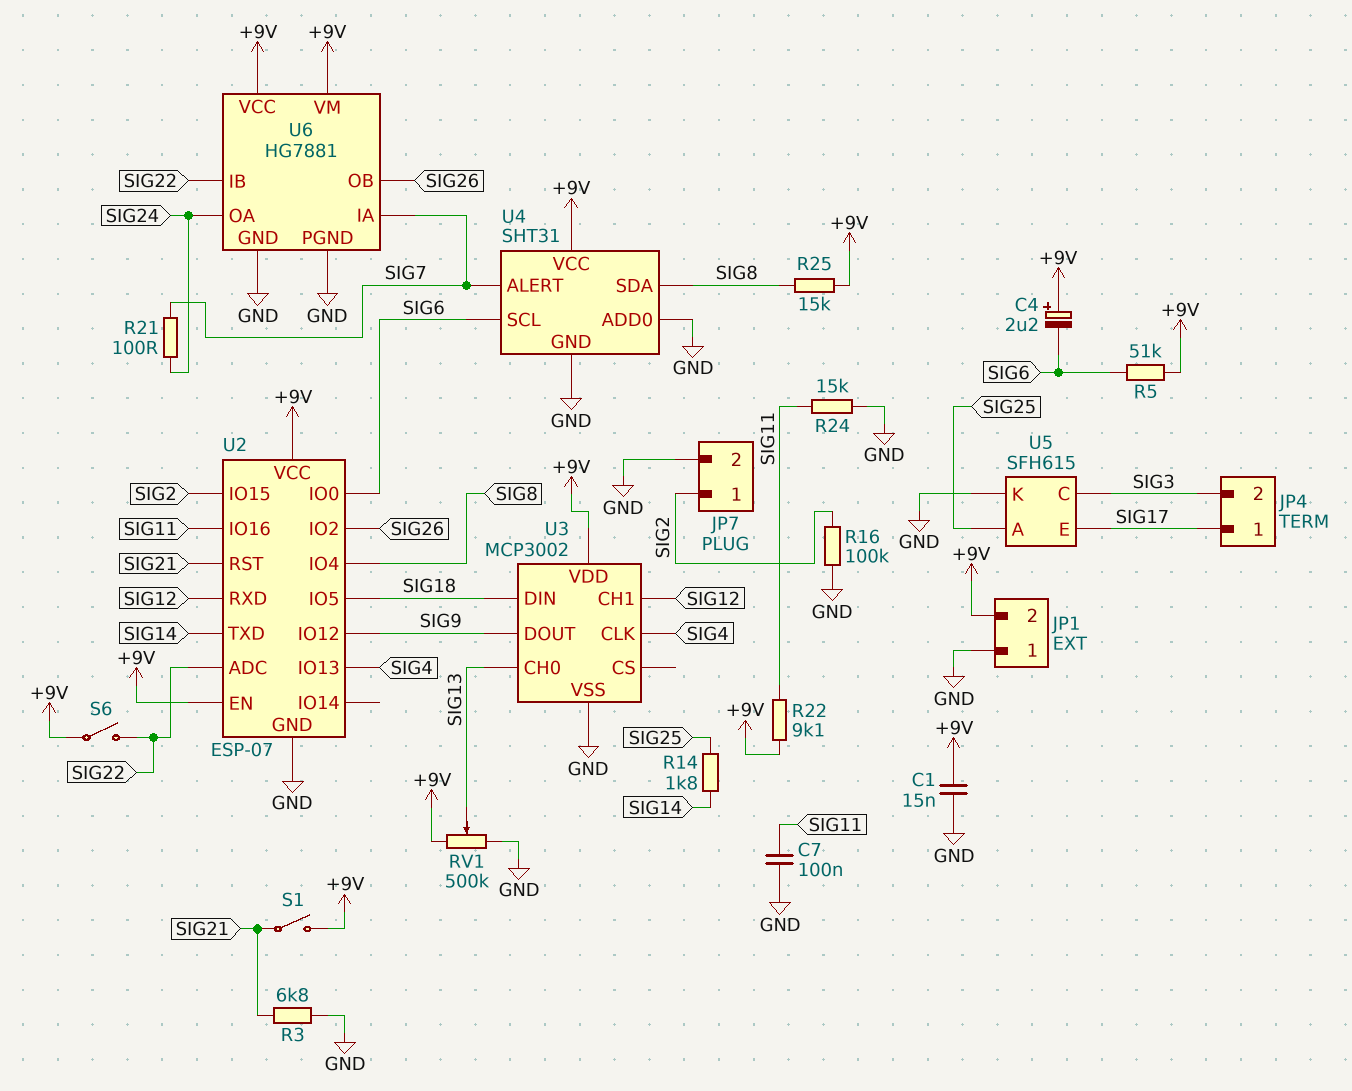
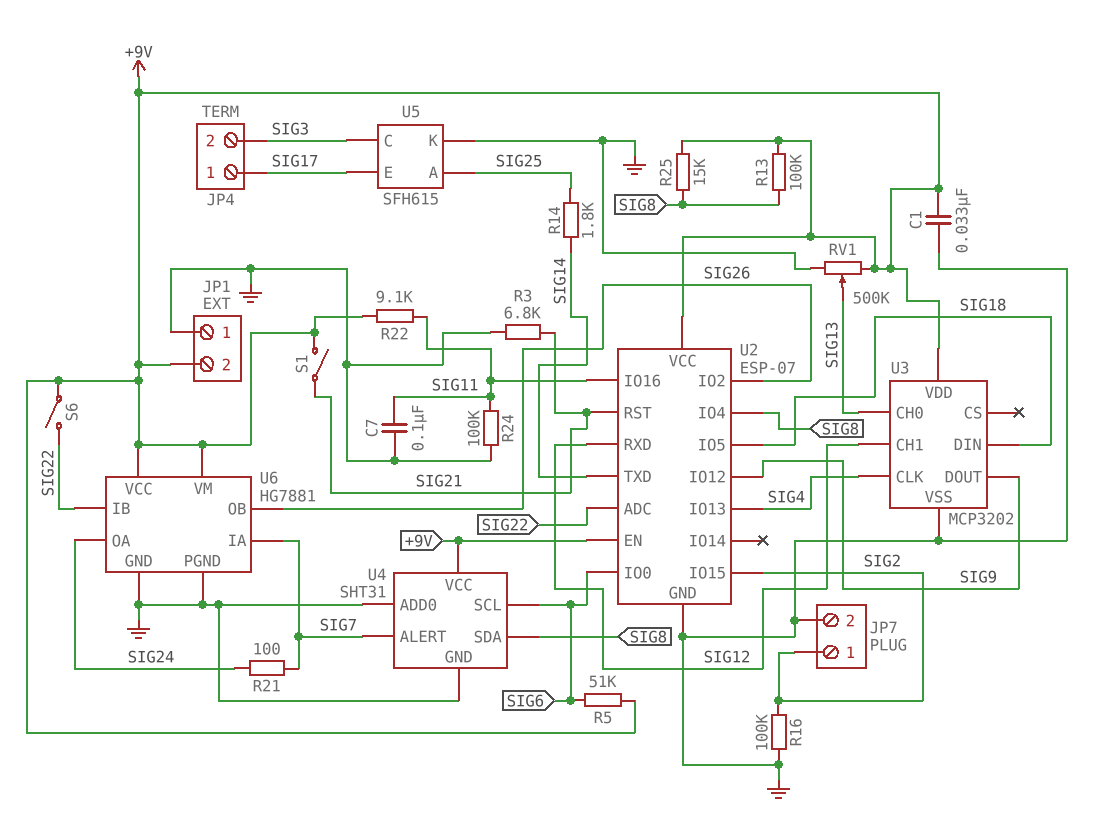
C1: 15nF (+9V, GND) -> 33nF (+9V, GND)
C4: 2.2uF (plus +9V, minus SIG6) -> none
R13: none -> 100k (+9V, SIG8)
R24: 15k (GND, SIG11) -> 100k (GND, SIG11)
U3: MCP3002 -> MCP3202

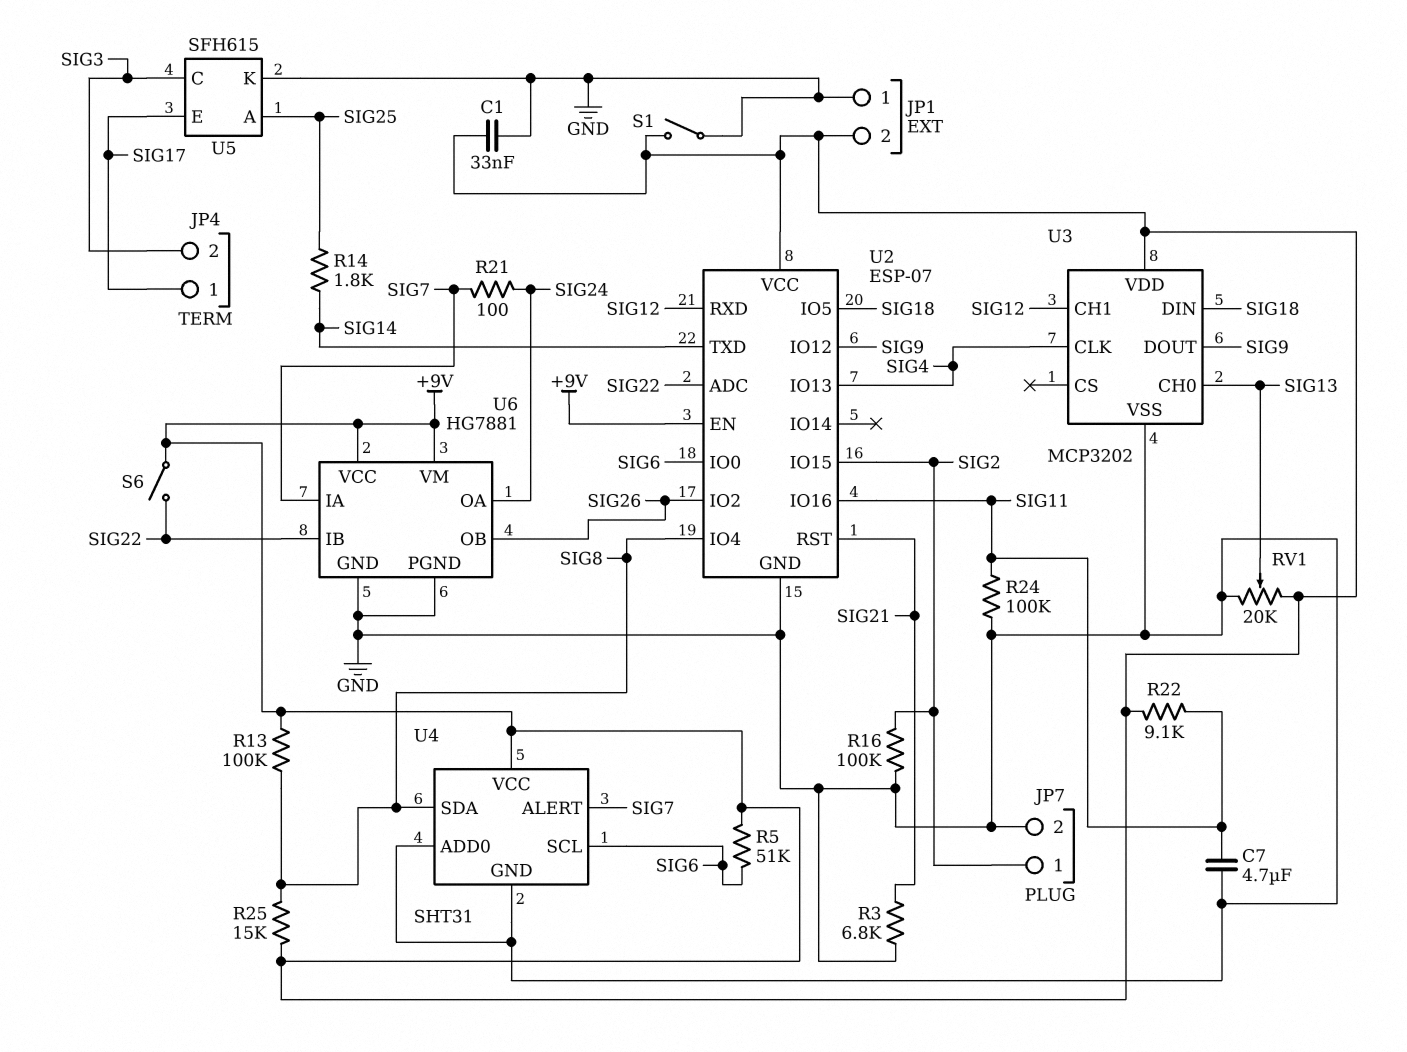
C7: 100nF (GND, SIG11) -> 4.7uF (GND, SIG11)
RV1: 500k (+9V, GND, wiper SIG13) -> 20k (+9V, GND, wiper SIG13)
S1: switch (+9V, SIG21) -> switch (+9V, GND)

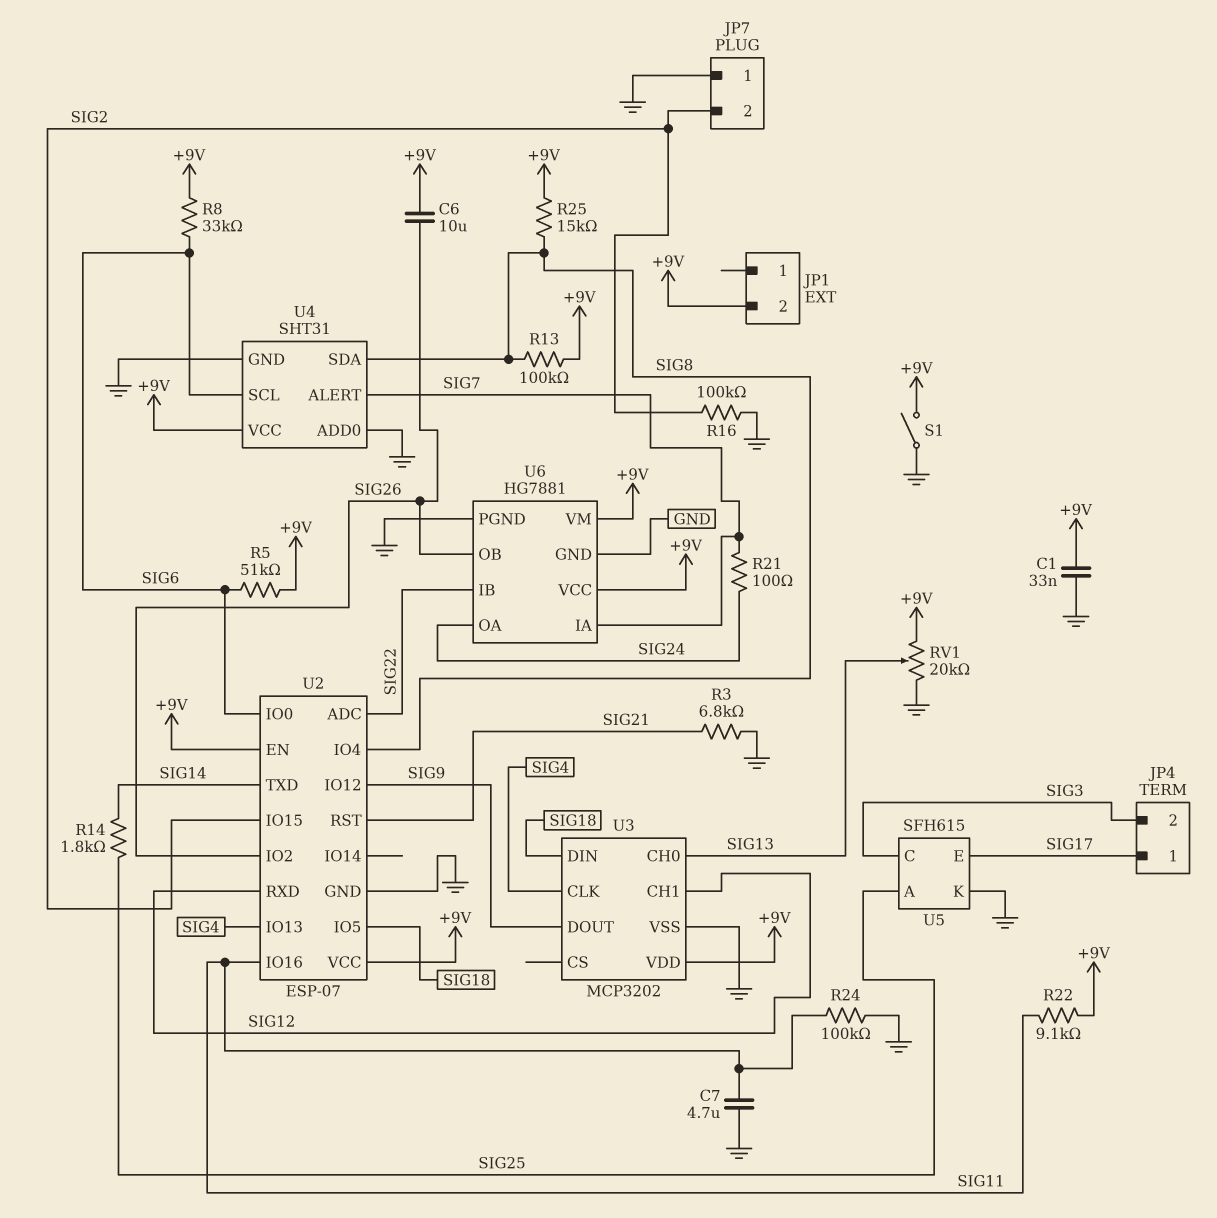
C6: none -> 10uF (+9V, SIG26)
JP1 pin 1: GND -> none
JP7 pin 1: SIG2 -> GND
JP7 pin 2: GND -> SIG2
R8: none -> 33k (+9V, SIG6)
S6: switch (+9V, SIG22) -> none

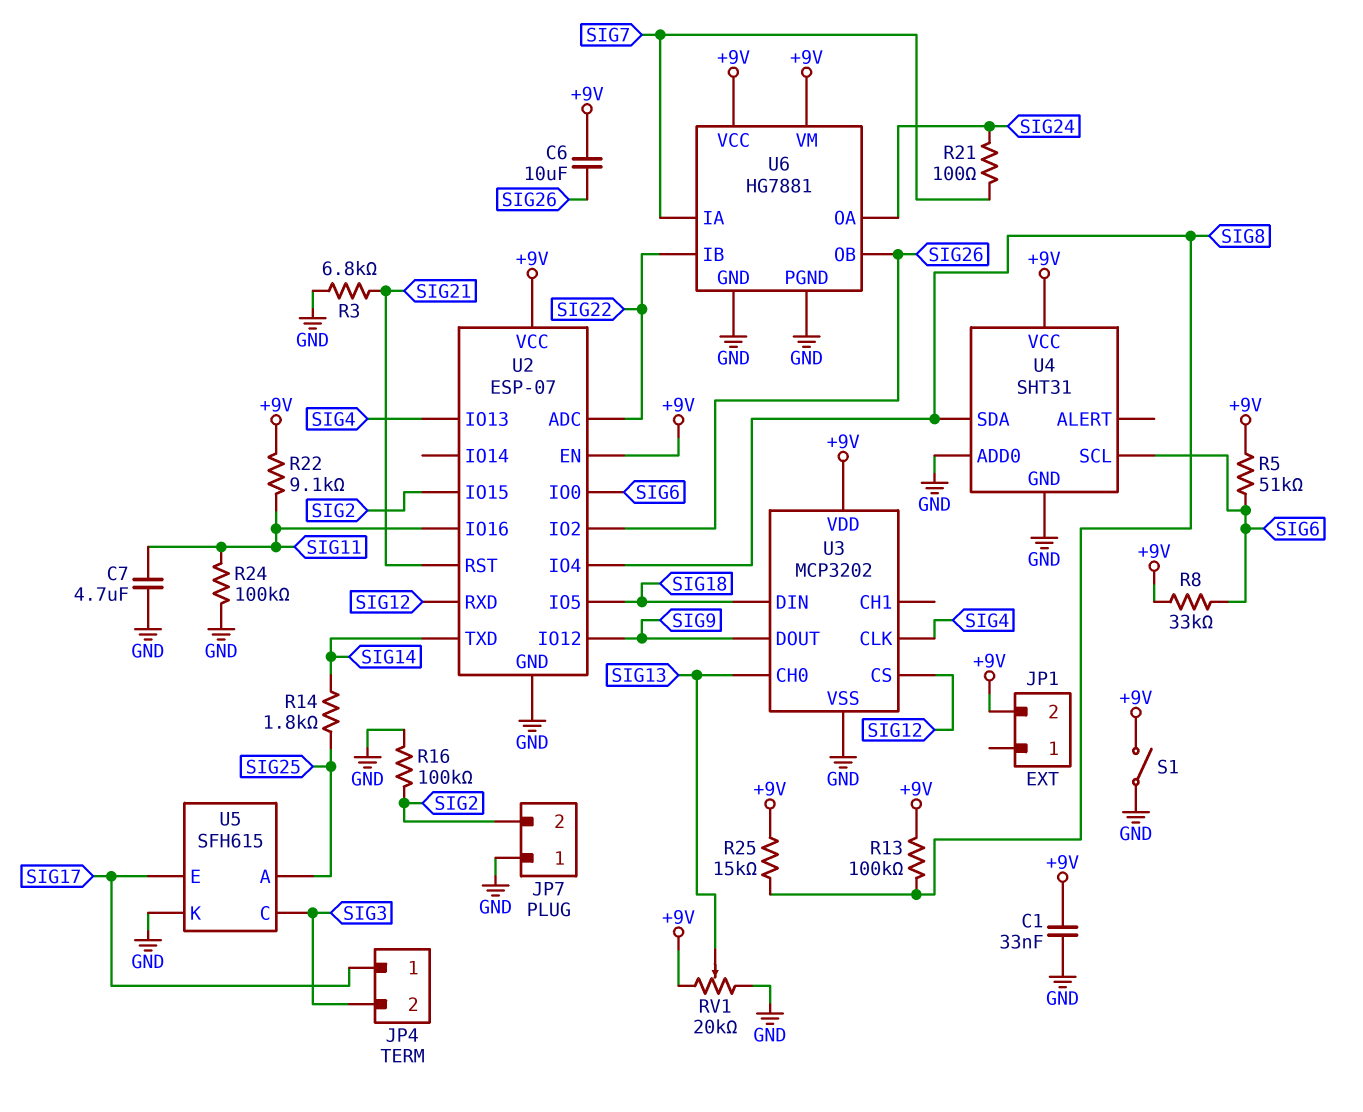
U3 pin CH1: SIG12 -> none
U3 pin CS: none -> SIG12
U4 pin ALERT: SIG7 -> none

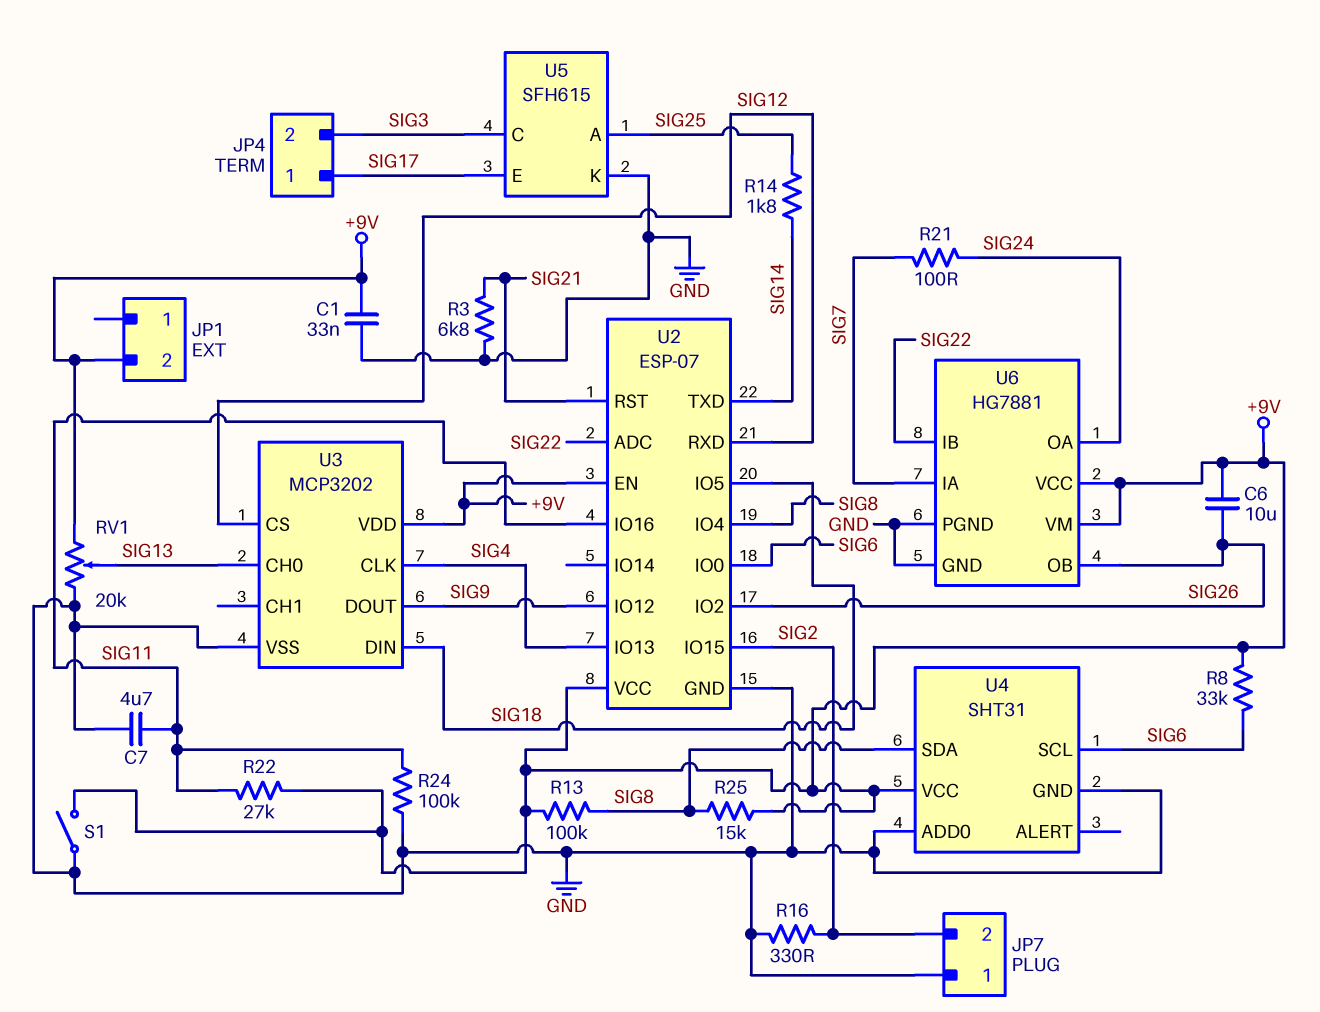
R5: 51k (+9V, SIG6) -> none
R16: 100k (GND, SIG2) -> 330 (GND, SIG2)
R22: 9.1k (+9V, SIG11) -> 27k (+9V, SIG11)

